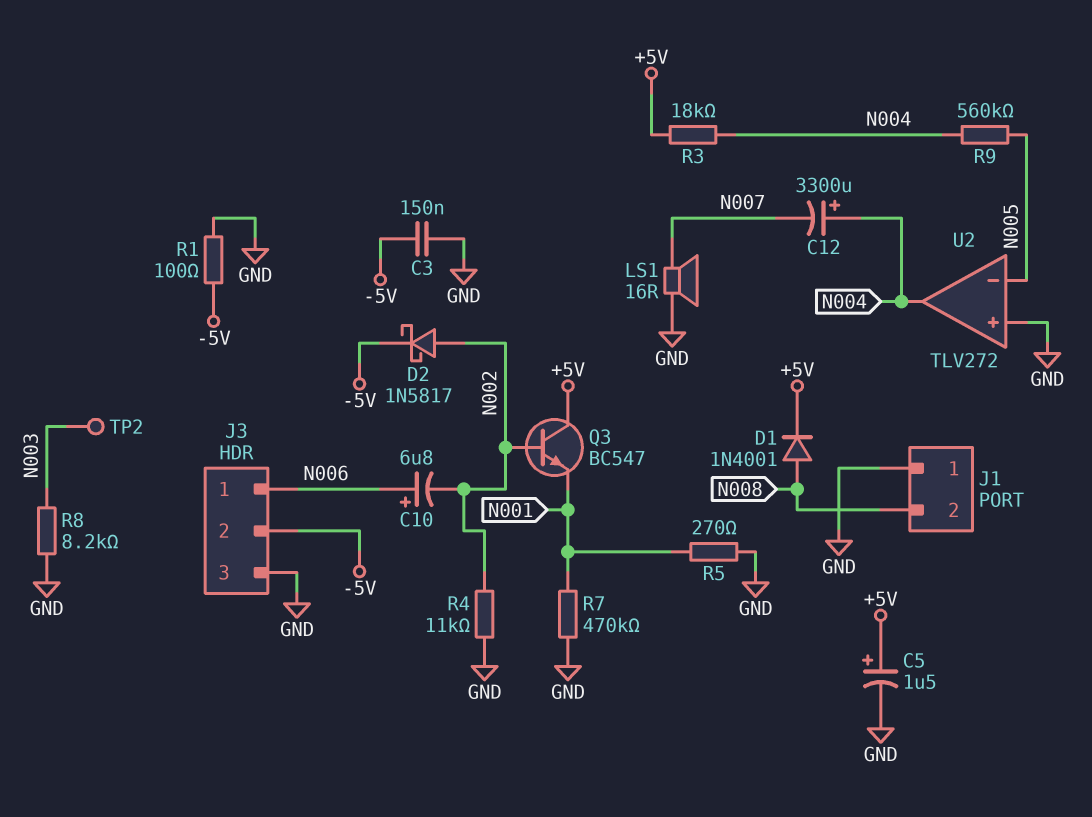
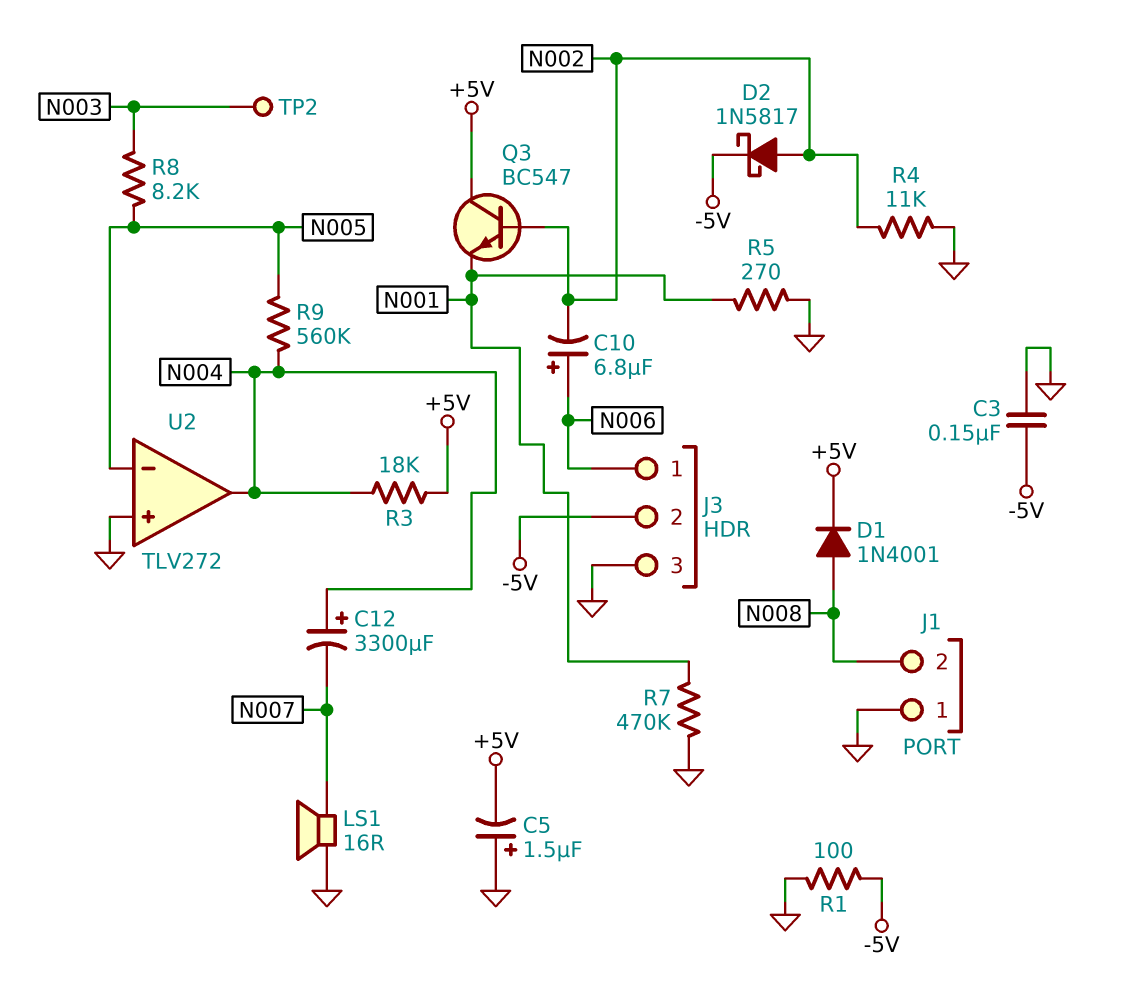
C5: 1.5uF (plus +5V, minus GND) -> 1.5uF (plus GND, minus +5V)
R8: 8.2k (GND, N003) -> 8.2k (N003, N005)

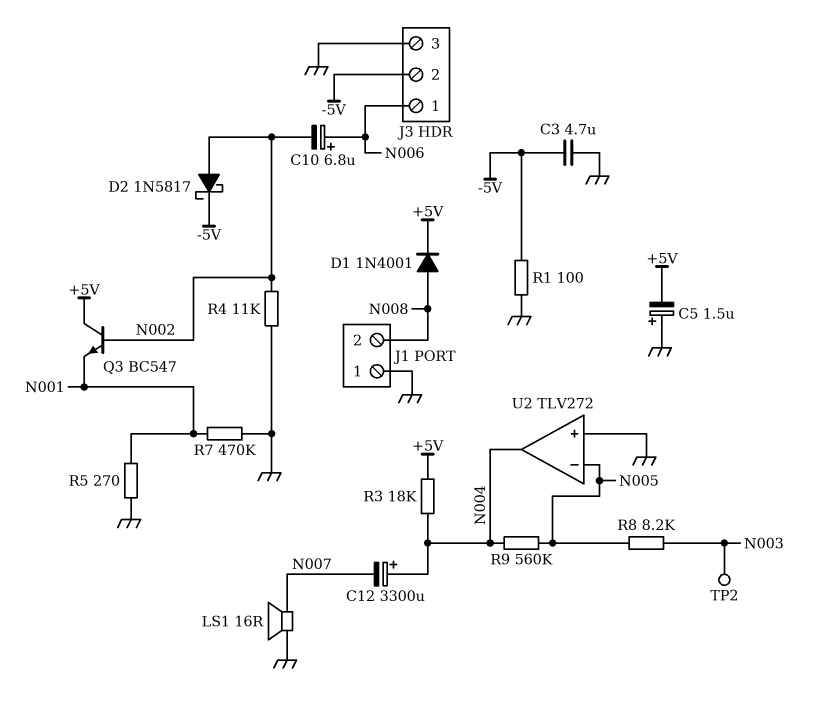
C3: 150nF (-5V, GND) -> 4.7uF (-5V, GND)

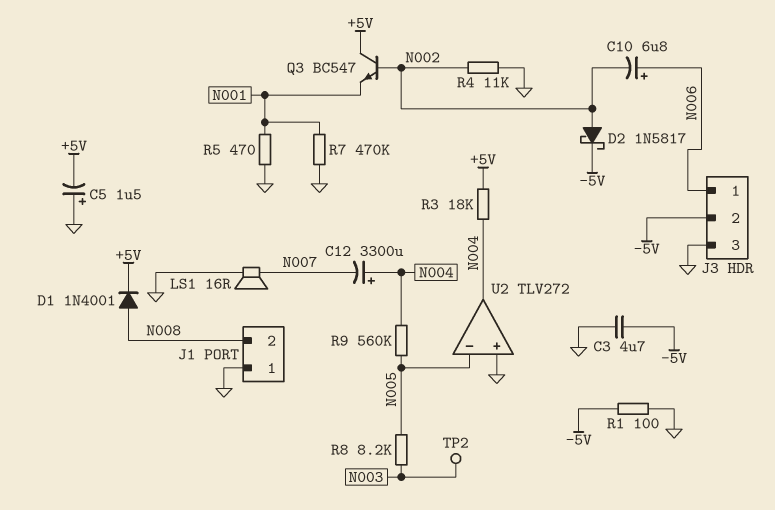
R5: 270 (GND, N001) -> 470 (GND, N001)

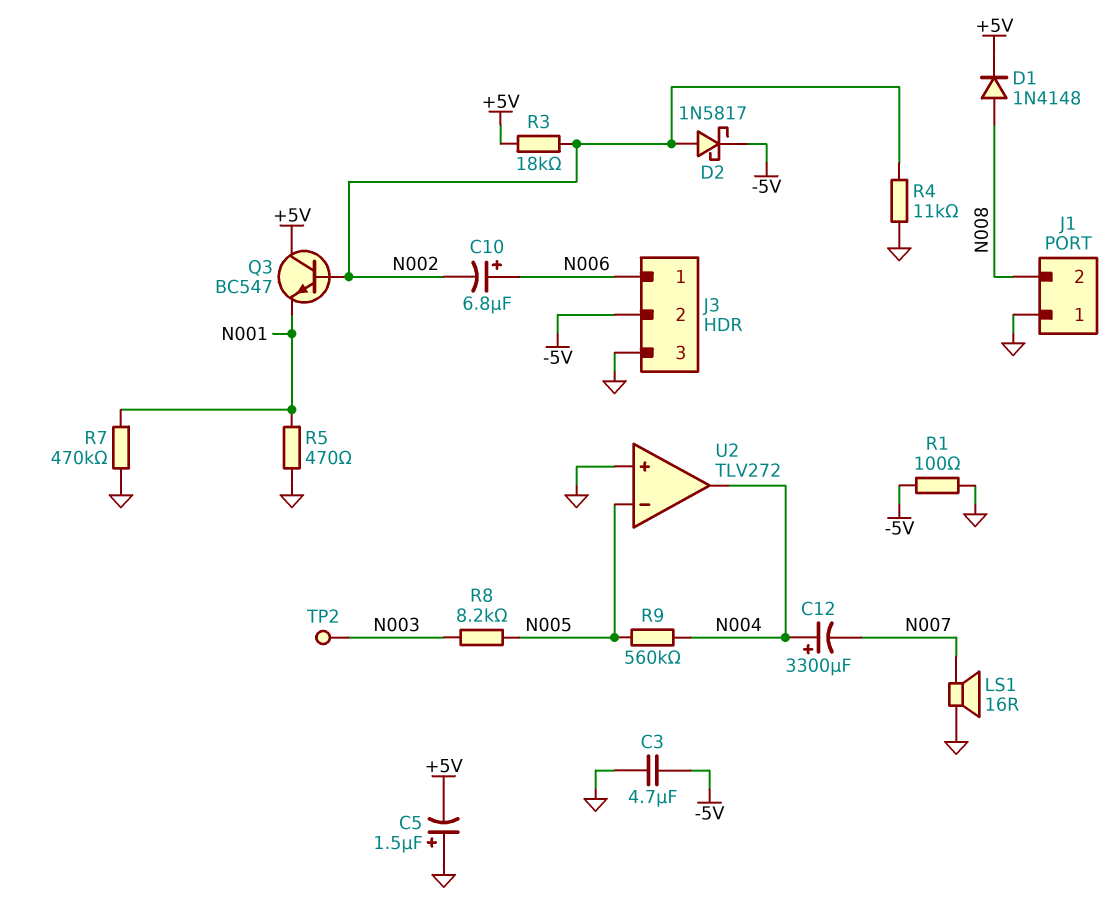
D1: diode 1N4001 (A N008, K +5V) -> diode 1N4148 (A N008, K +5V)
R3: 18k (+5V, N004) -> 18k (+5V, N002)

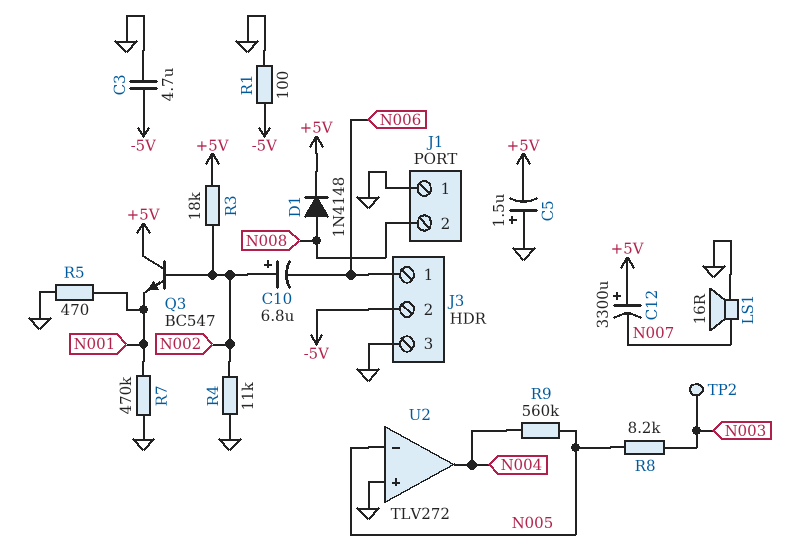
C10: 6.8uF (plus N006, minus N002) -> 6.8uF (plus N002, minus N006)
C12: 3300uF (plus N004, minus N007) -> 3300uF (plus +5V, minus N007)
D2: schottky 1N5817 (A N002, K -5V) -> none

